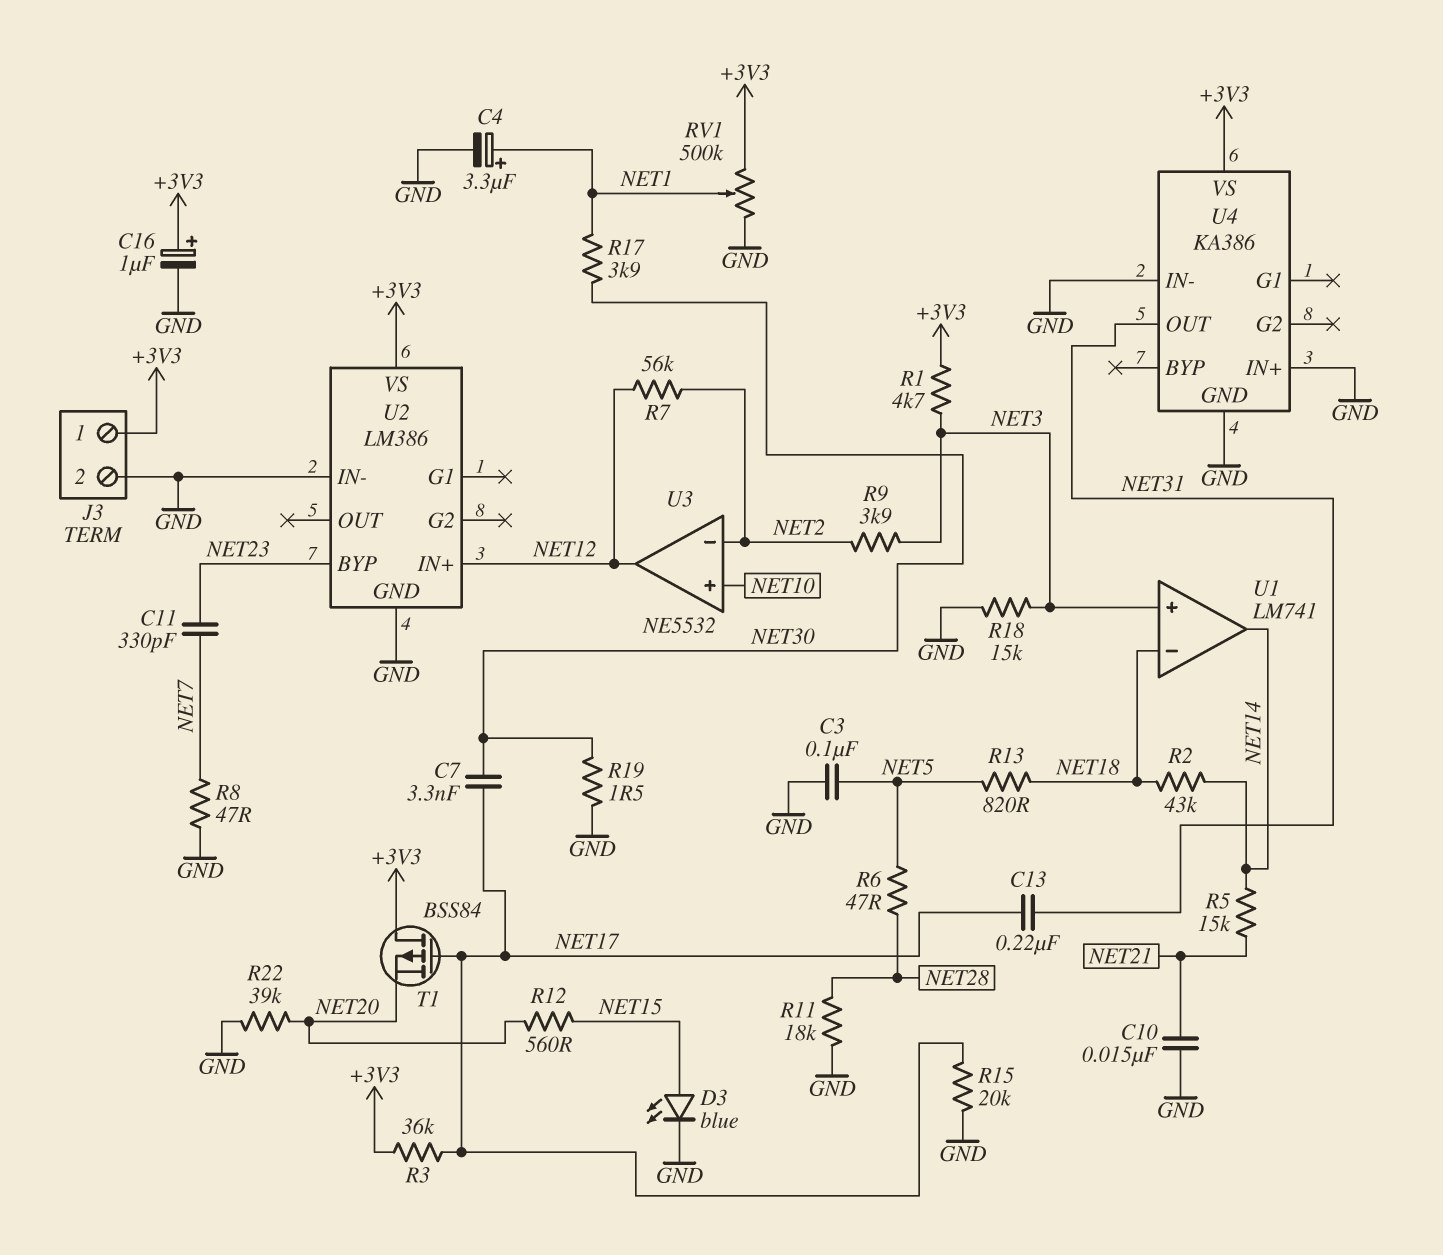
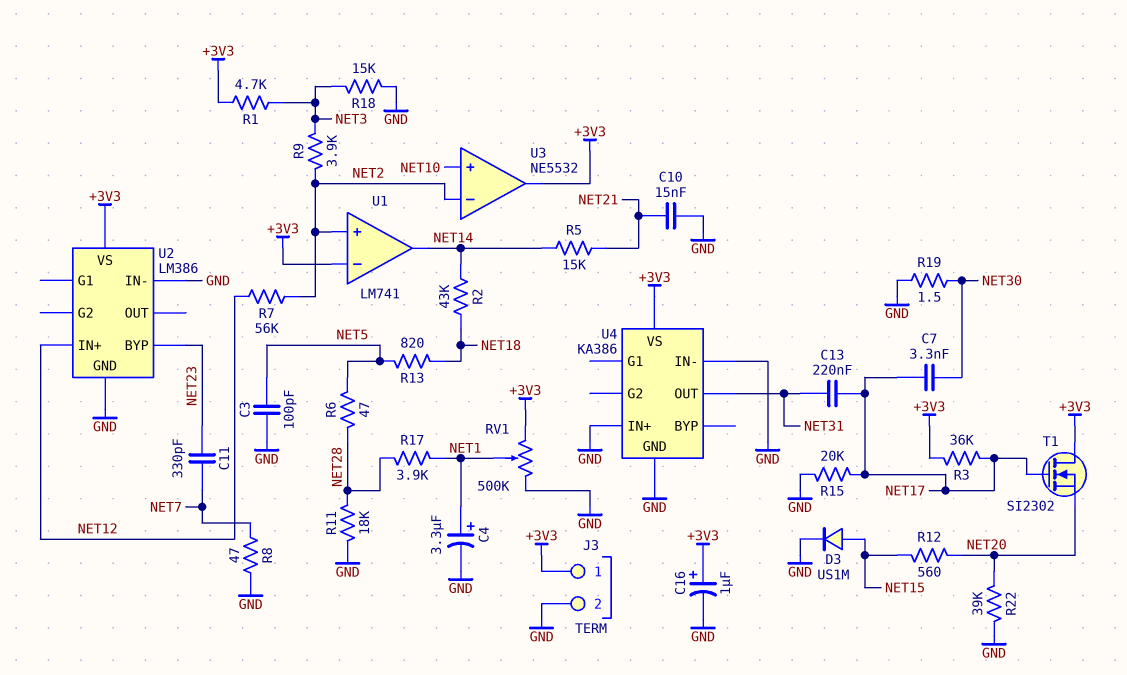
C3: 100nF (GND, NET5) -> 100pF (GND, NET5)
D3: LED blue (A NET15, K GND) -> diode US1M (A NET15, K GND)
R17: 3.9k (NET1, NET30) -> 3.9k (NET1, NET28)
T1: PMOS BSS84 (G NET17, D +3V3, S NET20) -> NMOS SI2302 (G NET17, D +3V3, S NET20)
U1 pin in+: NET3 -> NET2
U1 pin in-: NET18 -> +3V3
U3 pin out: NET12 -> +3V3

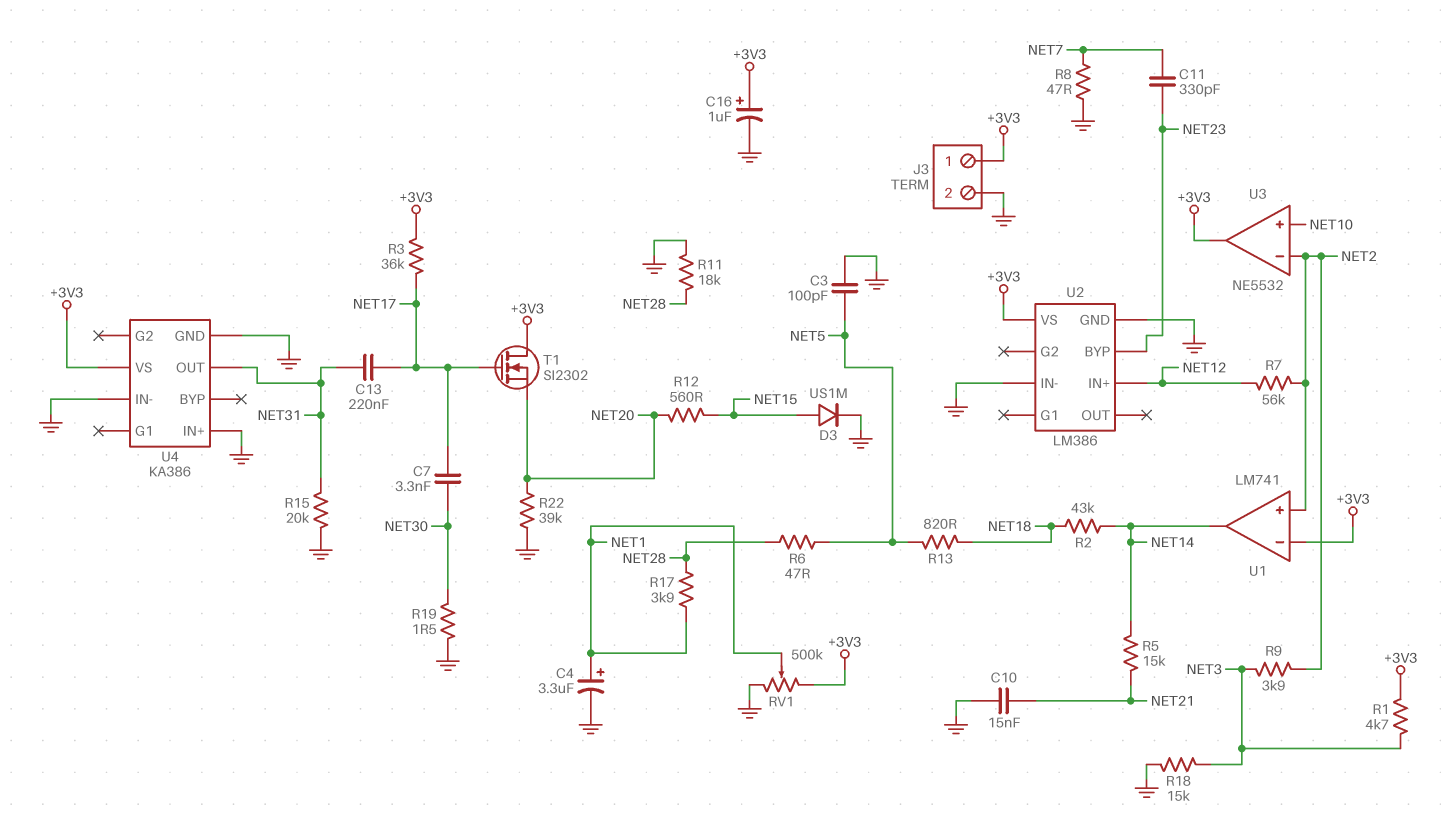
R15: 20k (GND, NET17) -> 20k (GND, NET31)

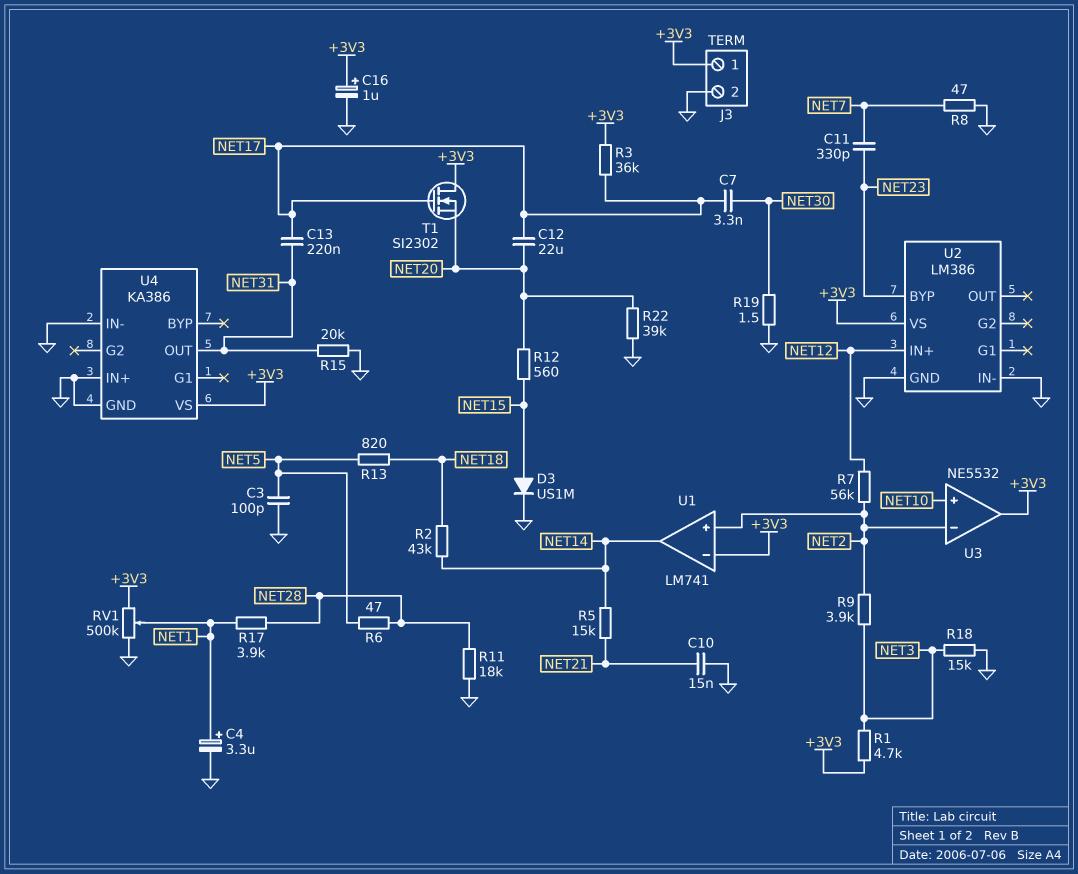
C12: none -> 22uF (NET17, NET20)

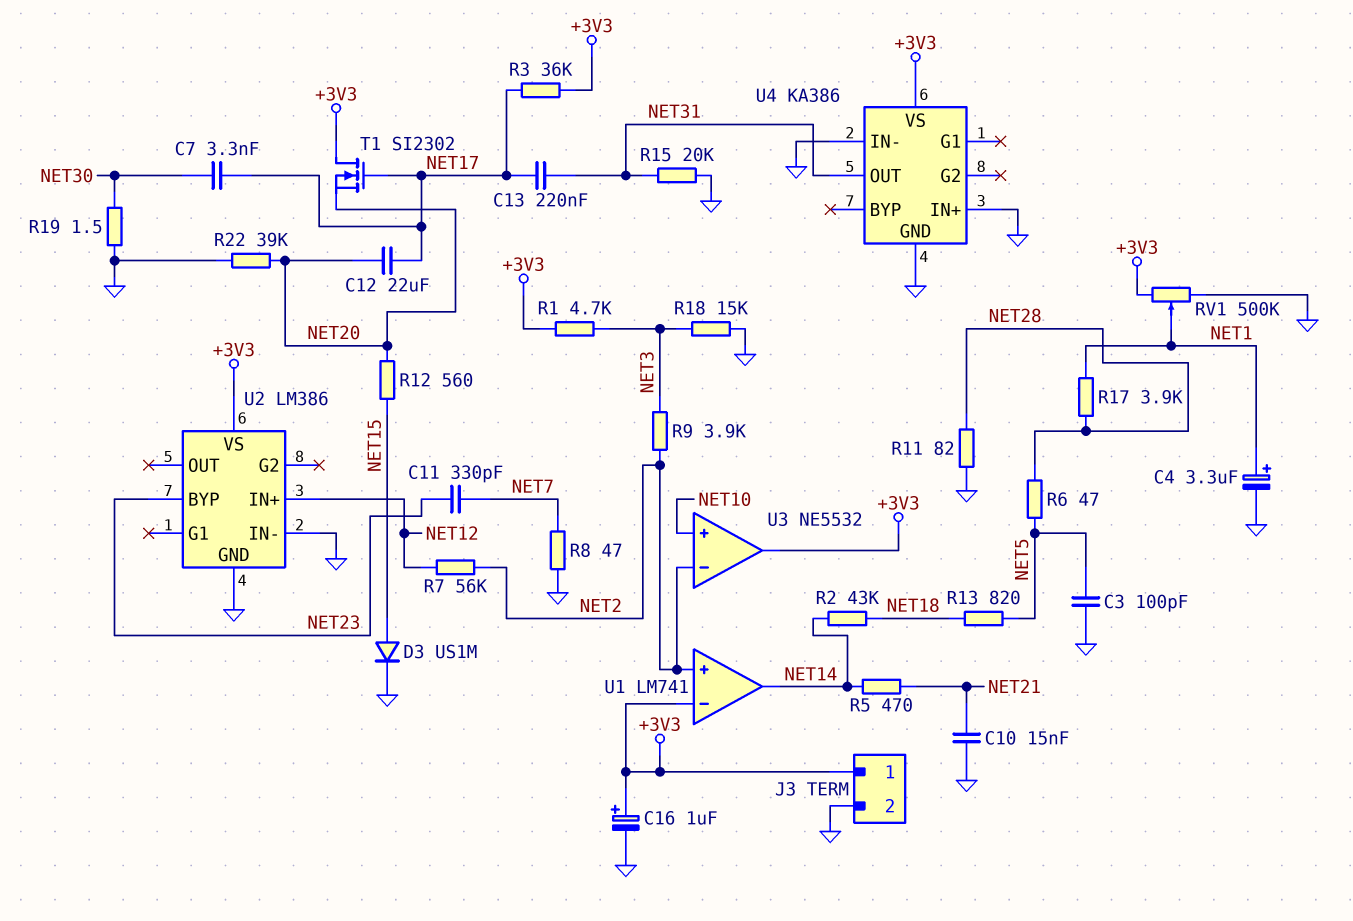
R5: 15k (NET14, NET21) -> 470 (NET14, NET21)
R11: 18k (GND, NET28) -> 82 (GND, NET28)

